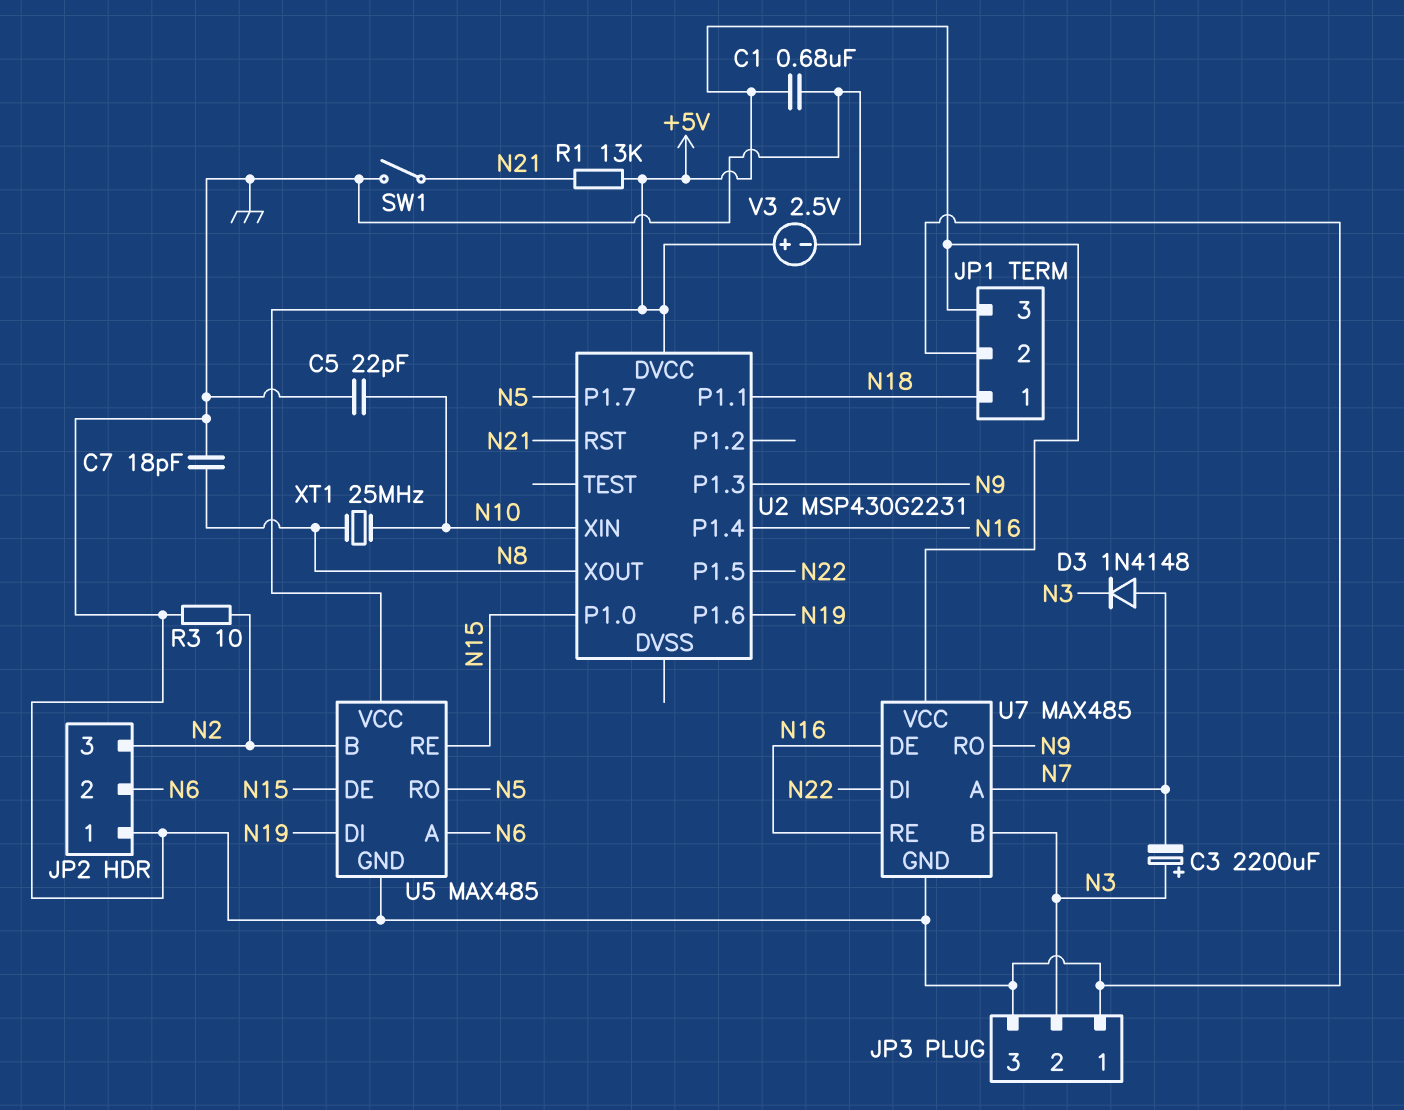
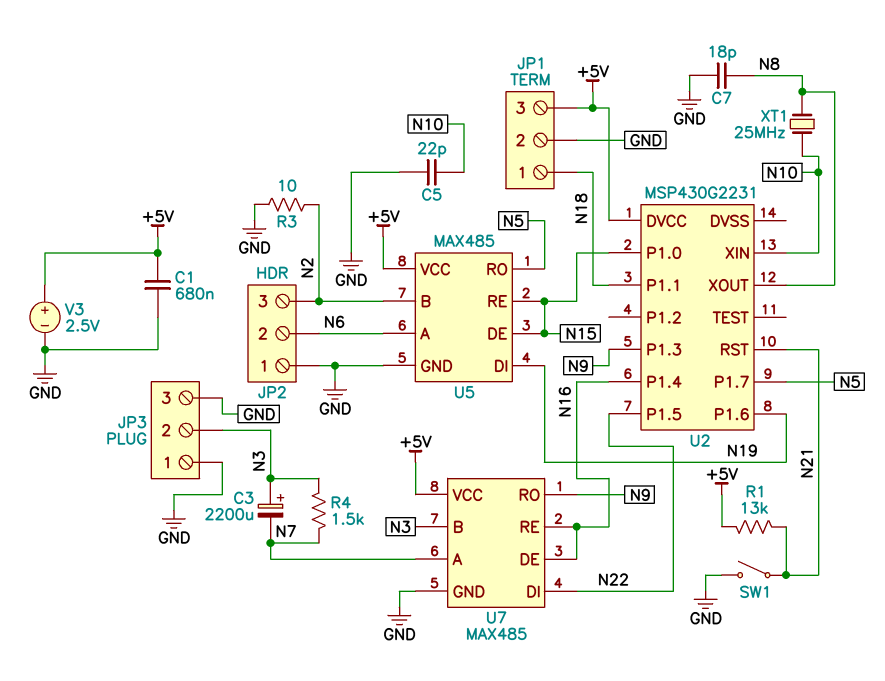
D3: diode 1N4148 (A N7, K N3) -> none
R4: none -> 1.5k (N3, N7)

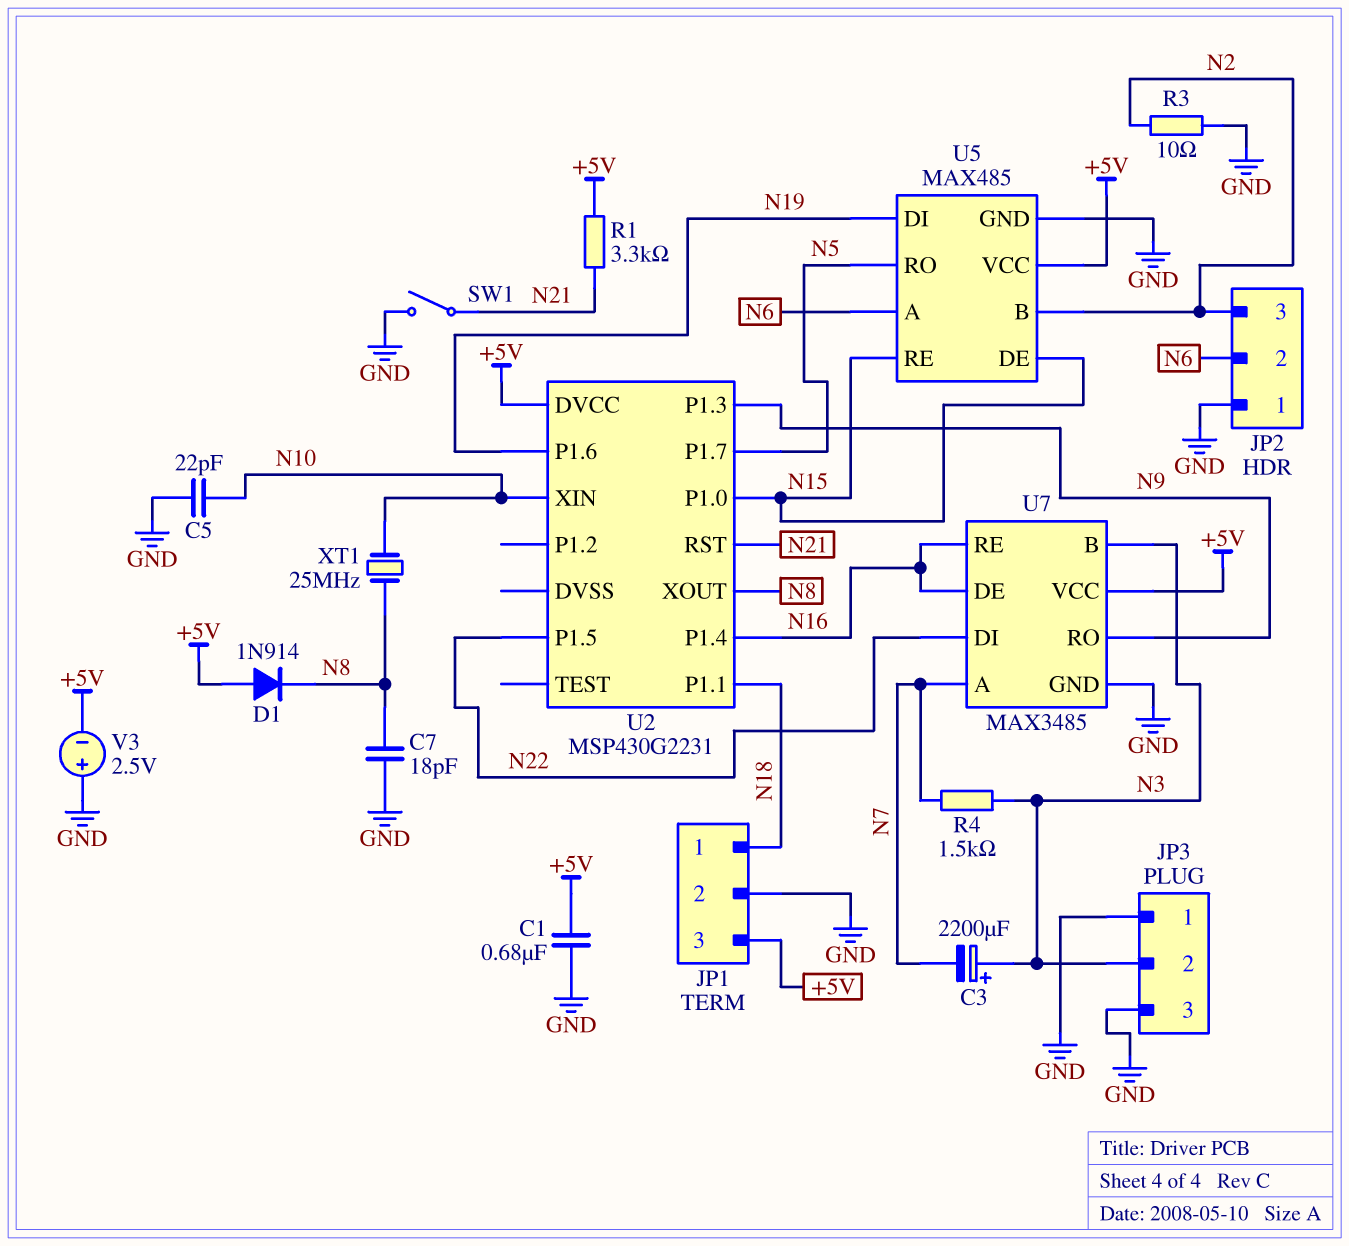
D1: none -> diode 1N914 (A +5V, K N8)
R1: 13k (+5V, N21) -> 3.3k (+5V, N21)
U7: MAX485 -> MAX3485
V3: 2.5V (plus +5V, minus GND) -> 2.5V (plus GND, minus +5V)

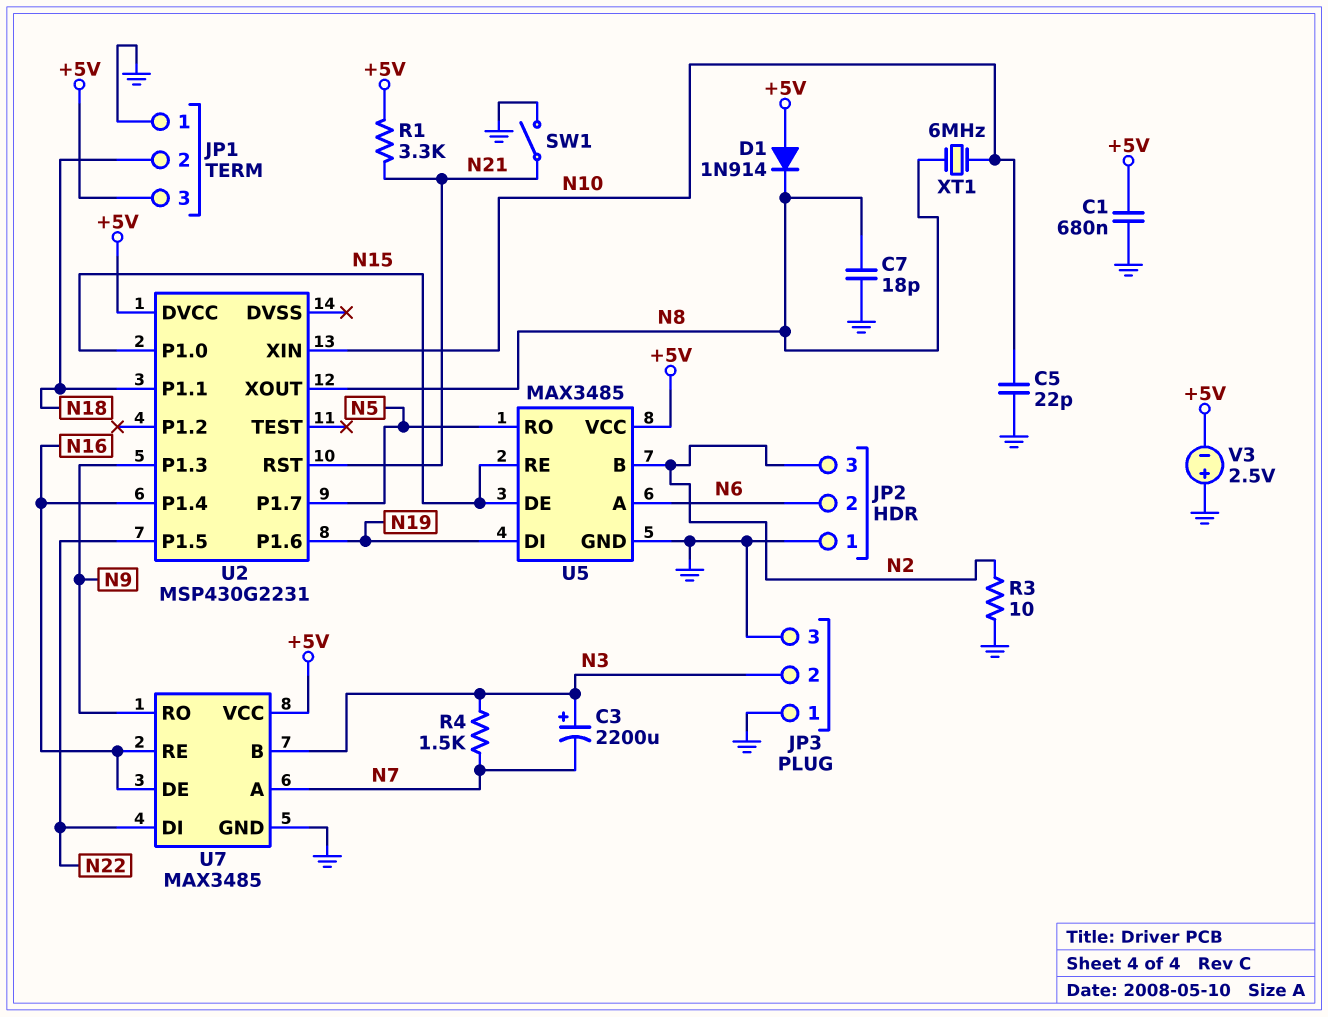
JP1 pin 1: N18 -> GND
JP1 pin 2: GND -> N18
U5: MAX485 -> MAX3485
XT1: 25MHz (N8, N10) -> 6MHz (N8, N10)

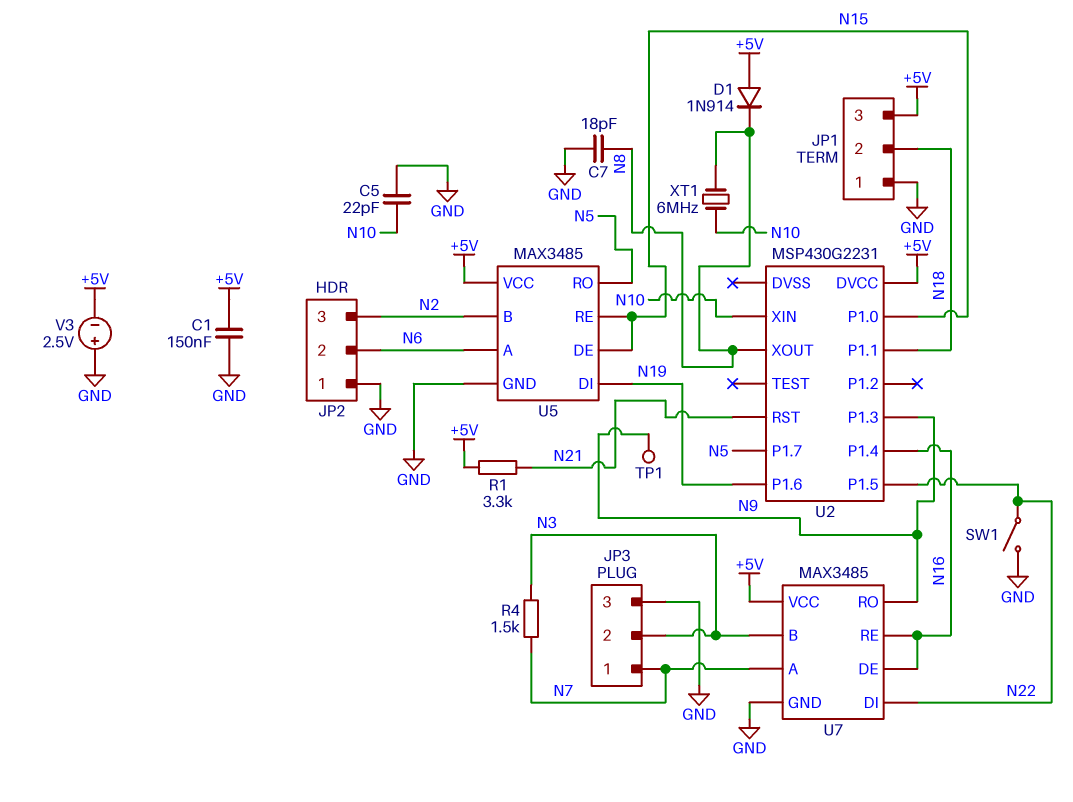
C1: 680nF (+5V, GND) -> 150nF (+5V, GND)
C3: 2200uF (plus N3, minus N7) -> none
JP3 pin 1: GND -> N7
R3: 10 (GND, N2) -> none
SW1: switch (GND, N21) -> switch (GND, N22)
TP1: none -> test point (N9)

